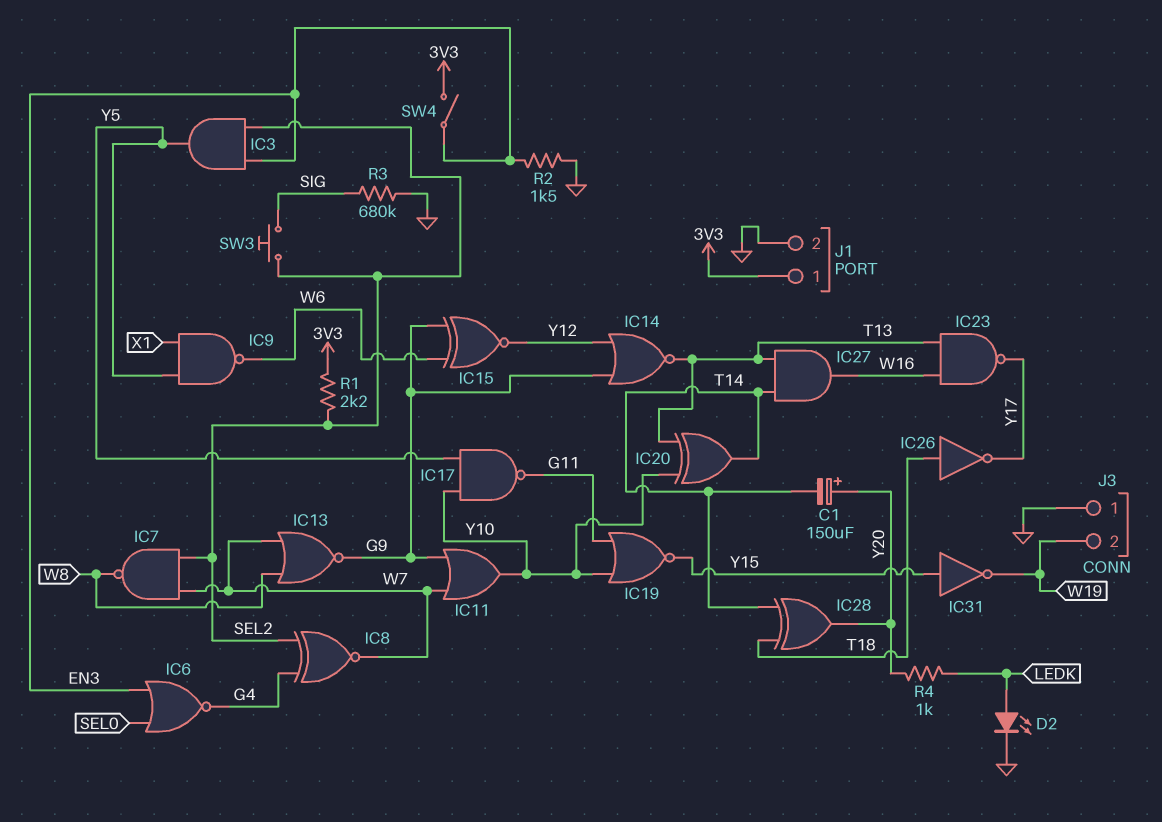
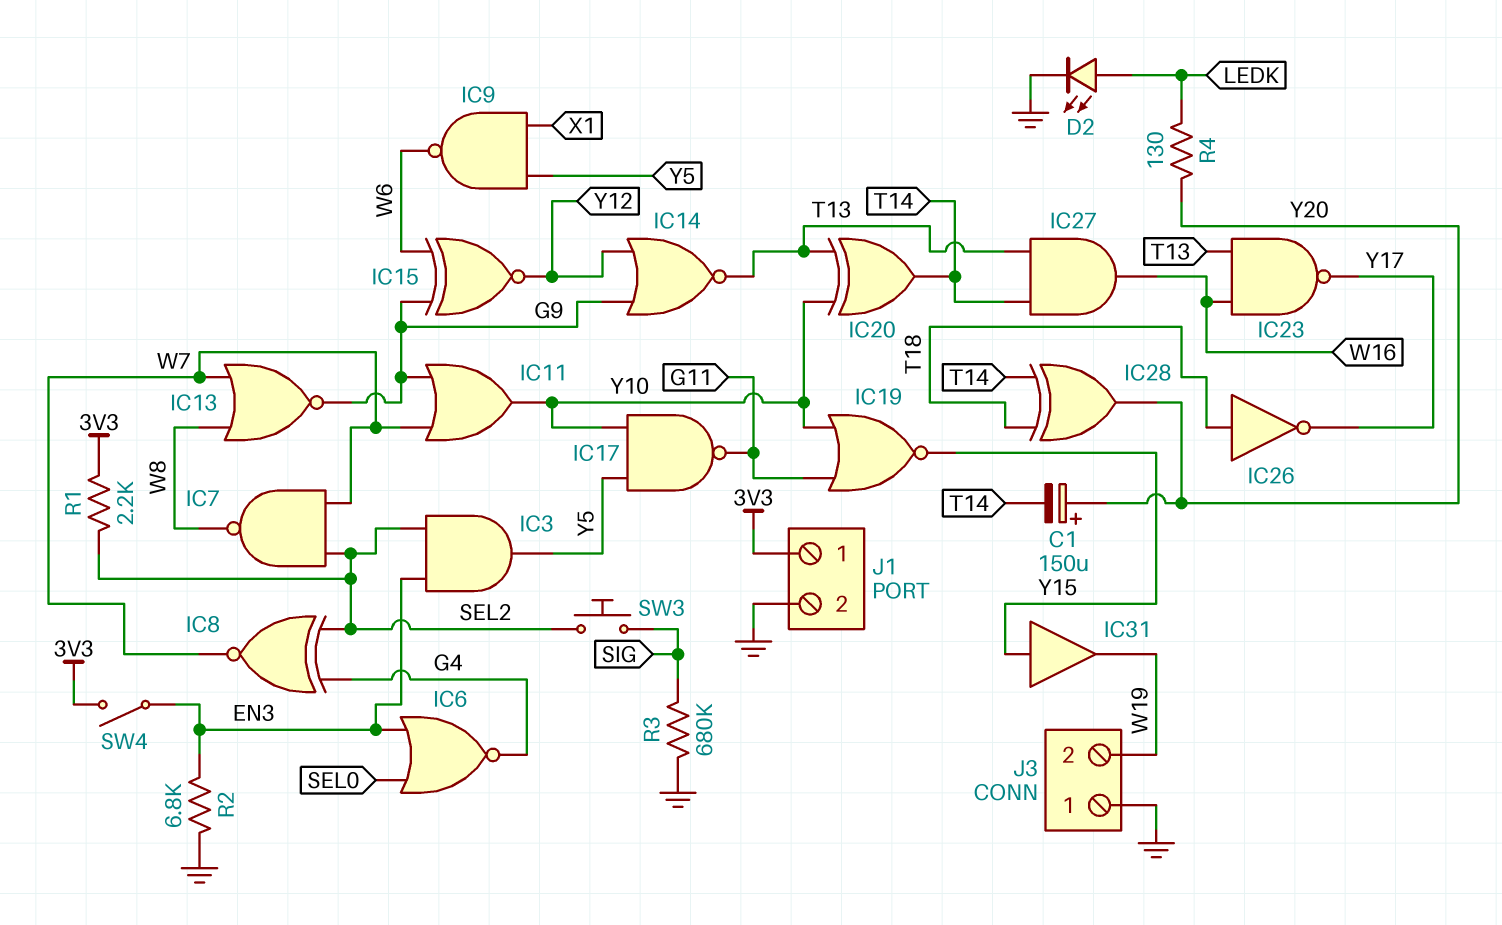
IC31: NOT (in Y15, out W19) -> buffer (in Y15, out W19)
R2: 1.5k (EN3, GND) -> 6.8k (EN3, GND)
R4: 1k (LEDK, Y20) -> 130 (LEDK, Y20)

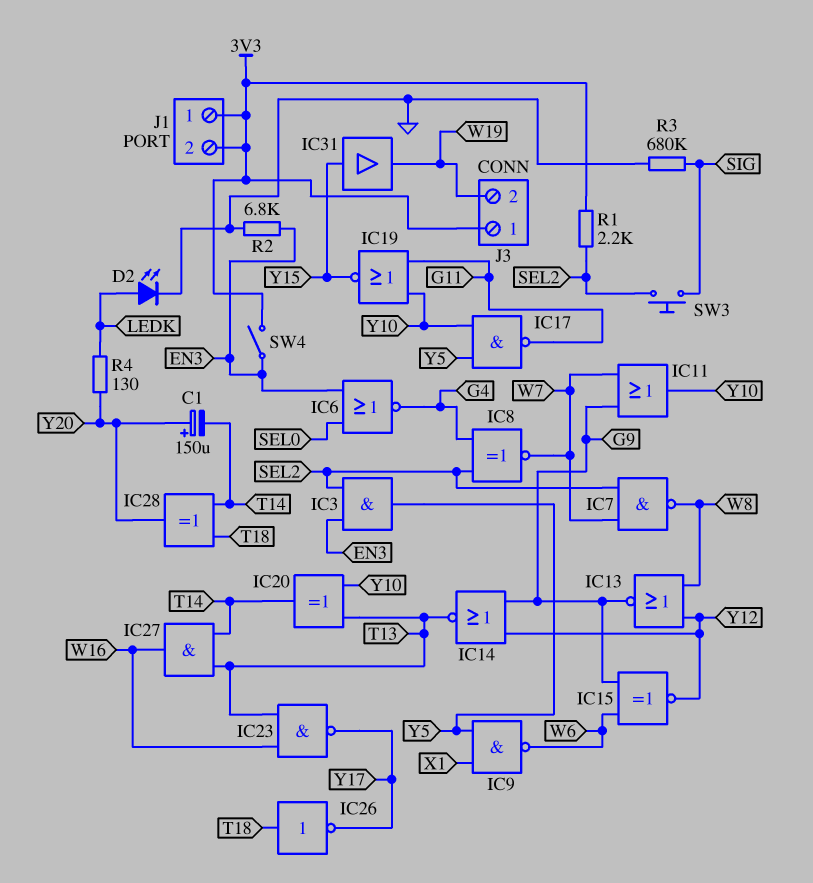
IC13: NOR (in W7, in W8, out G9) -> NOR (in W8, in Y12, out G9)
J1 pin 2: GND -> 3V3
J3 pin 1: GND -> 3V3

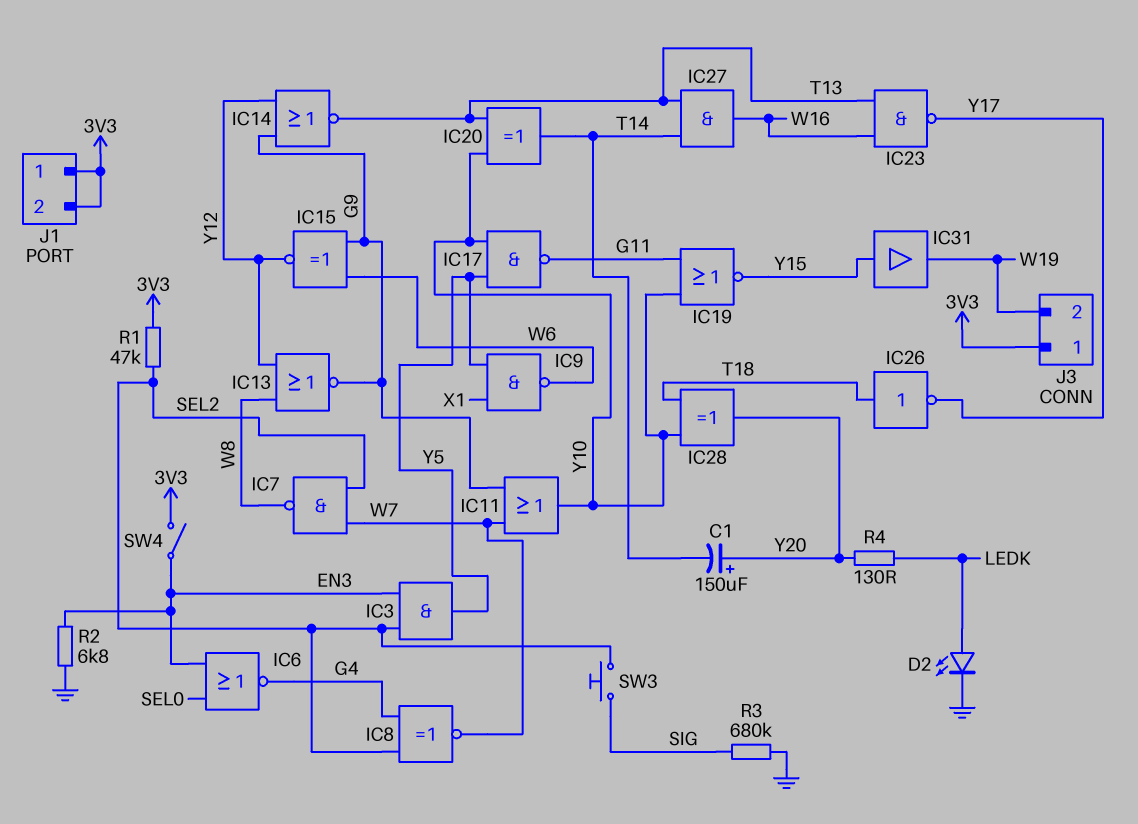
IC28: XOR (in T14, in T18, out Y20) -> XOR (in T18, in Y10, out Y20)
R1: 2.2k (3V3, SEL2) -> 47k (3V3, SEL2)

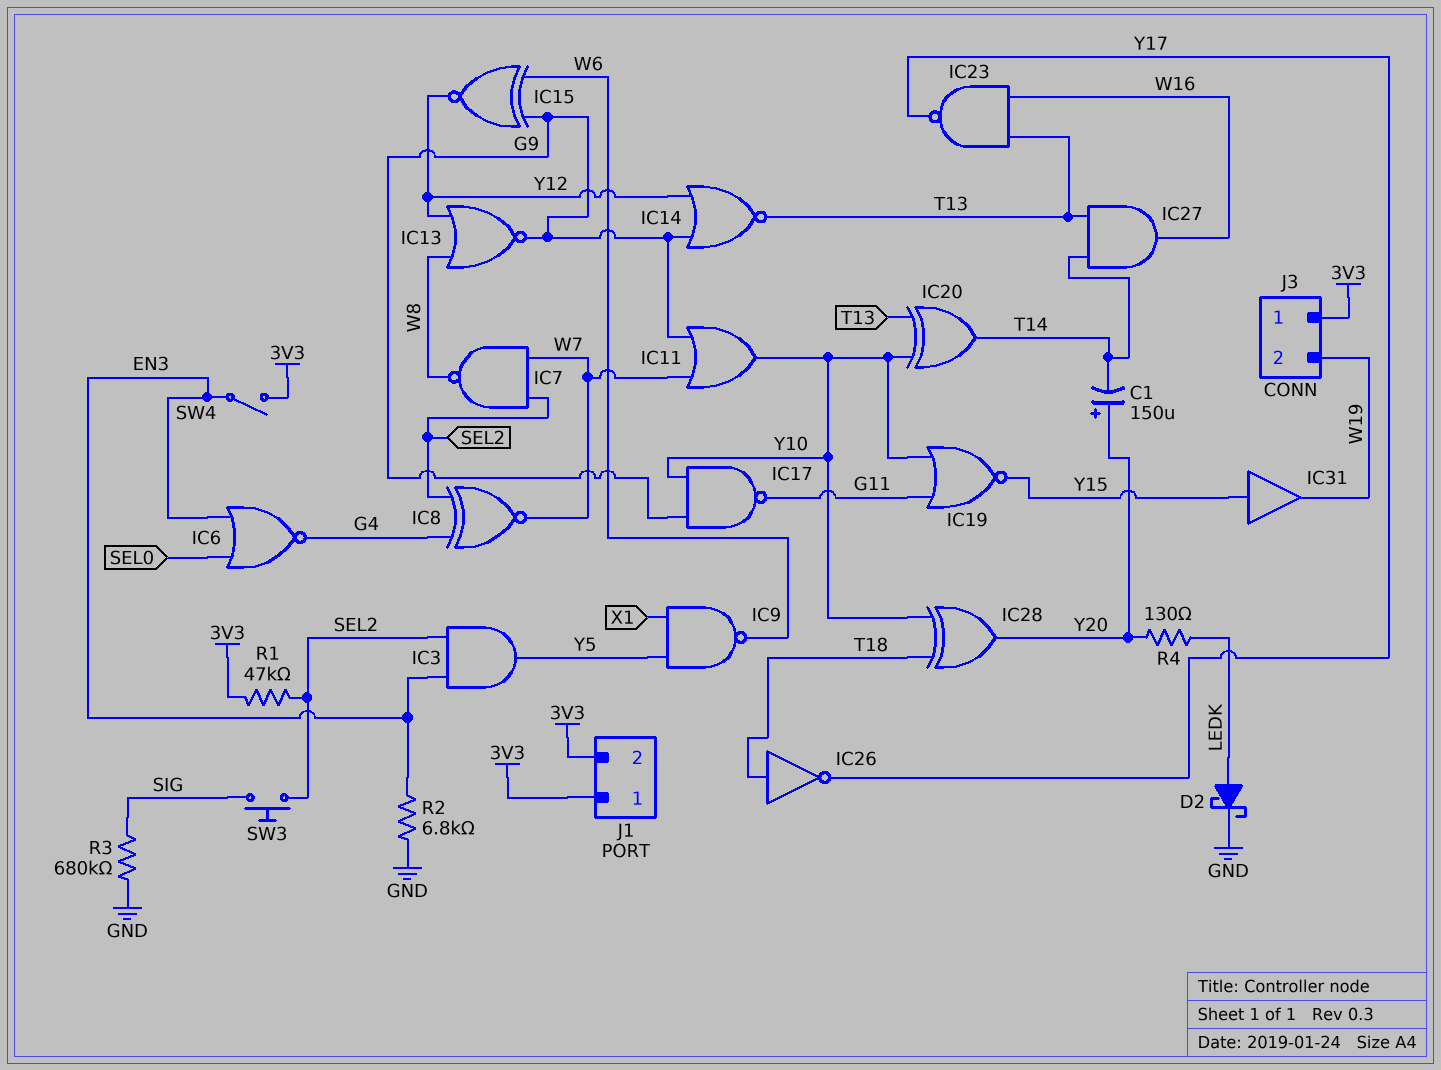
D2: LED (A LEDK, K GND) -> schottky (A LEDK, K GND)
IC17: NAND (in Y5, in Y10, out G11) -> NAND (in G9, in Y10, out G11)

